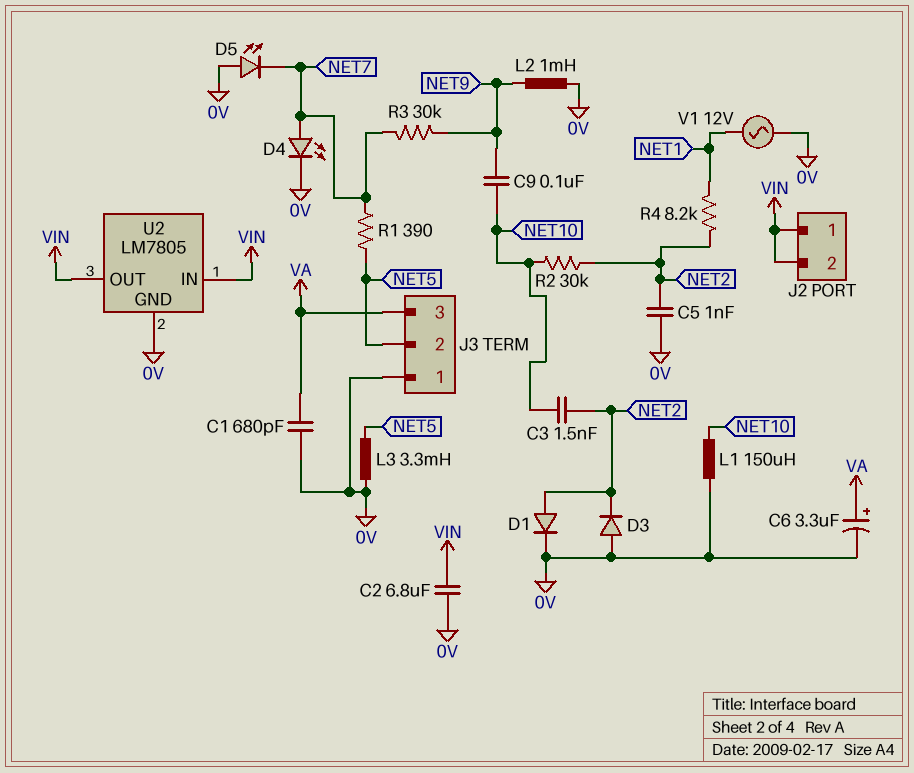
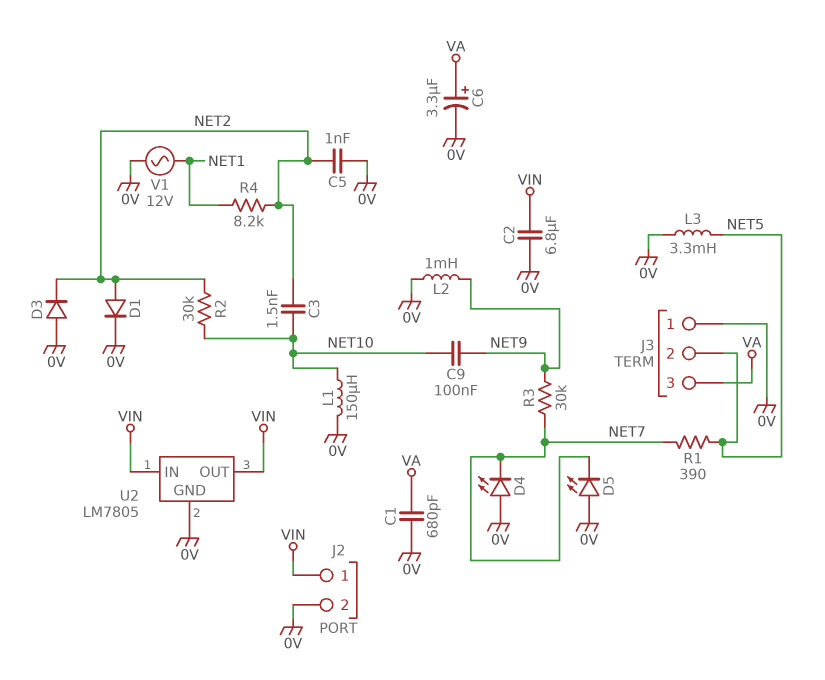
D4: LED (A NET7, K 0V) -> LED (A 0V, K NET7)
J2 pin 2: VIN -> 0V

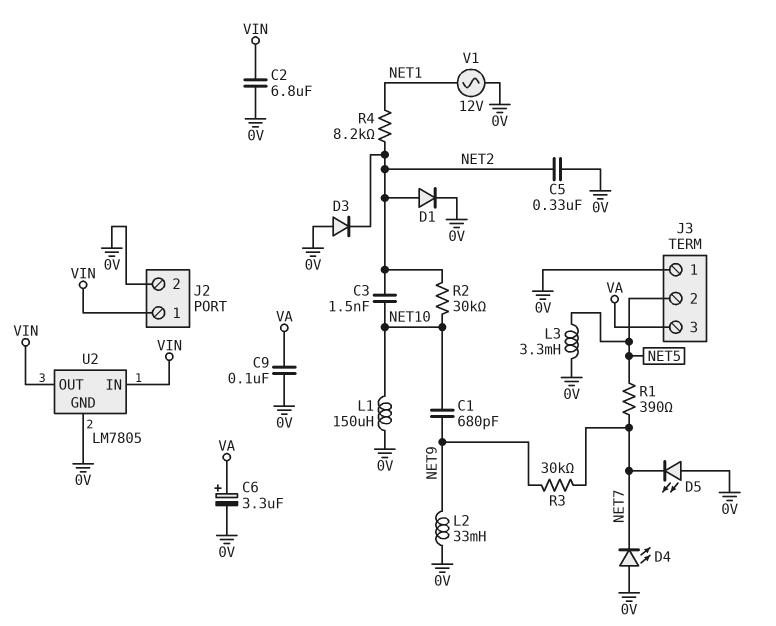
C1: 680pF (0V, VA) -> 680pF (NET9, NET10)
C5: 1nF (0V, NET2) -> 330nF (0V, NET2)
C9: 100nF (NET9, NET10) -> 100nF (0V, VA)
L2: 1mH (0V, NET9) -> 33mH (0V, NET9)

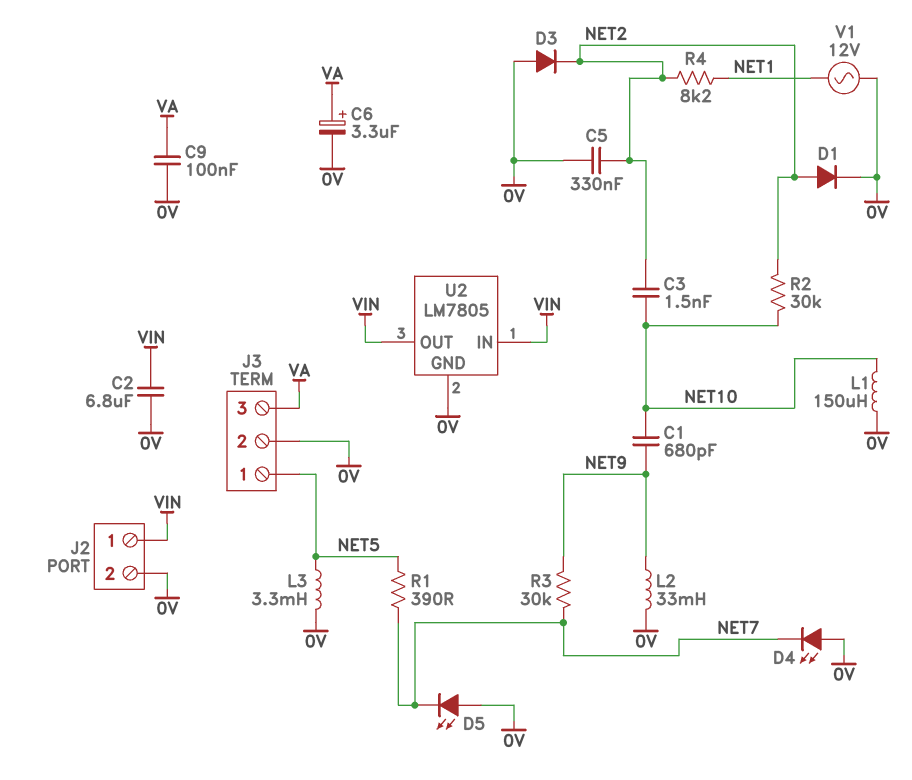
J3 pin 1: 0V -> NET5
J3 pin 2: NET5 -> 0V

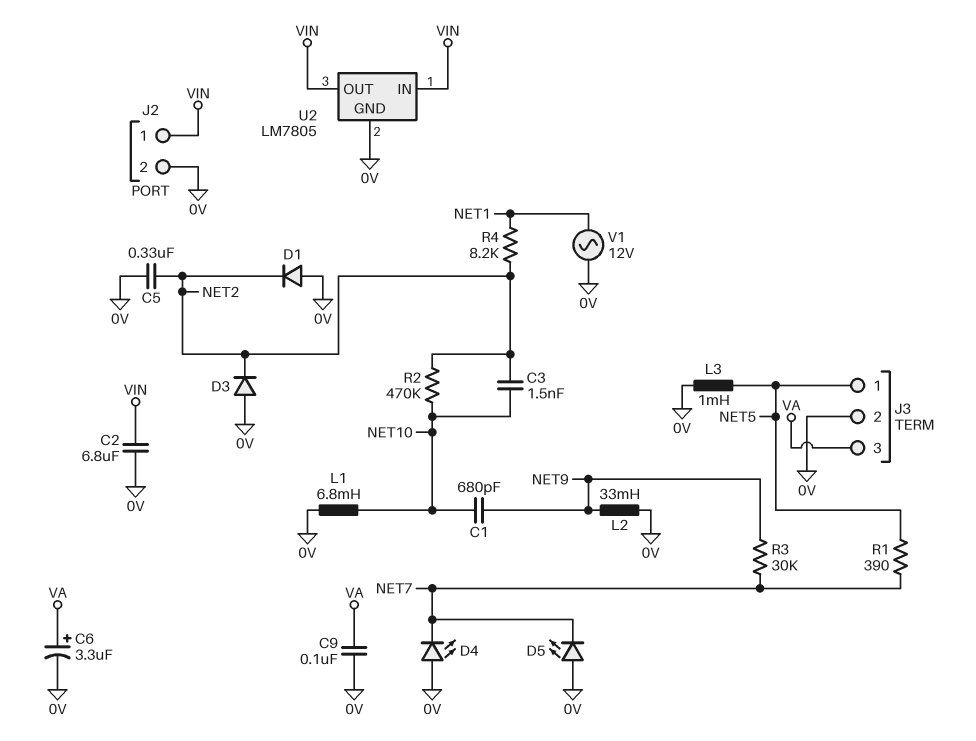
D1: diode (A NET2, K 0V) -> diode (A 0V, K NET2)
L1: 150uH (0V, NET10) -> 6.8mH (0V, NET10)
L3: 3.3mH (0V, NET5) -> 1mH (0V, NET5)
R2: 30k (NET2, NET10) -> 470k (NET2, NET10)

